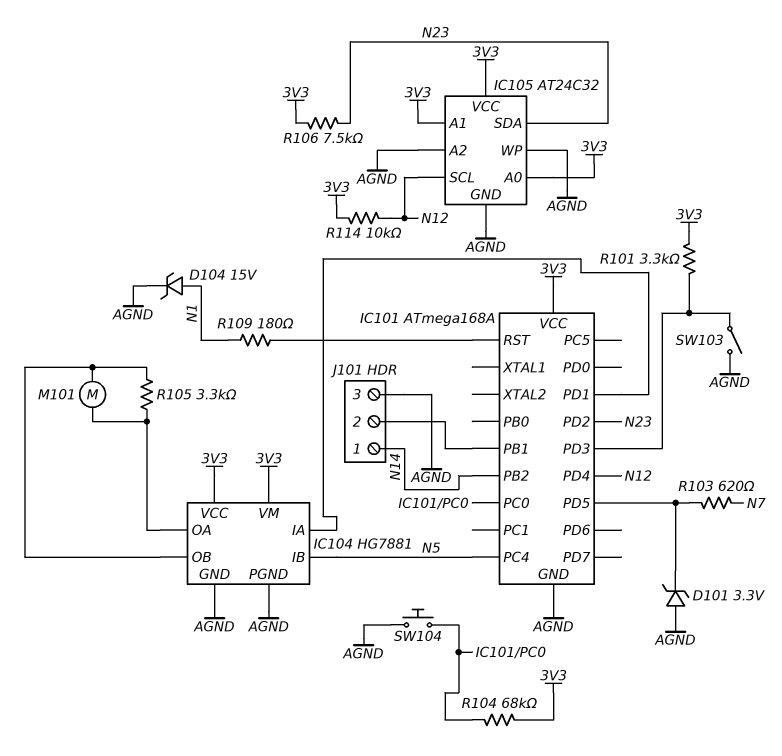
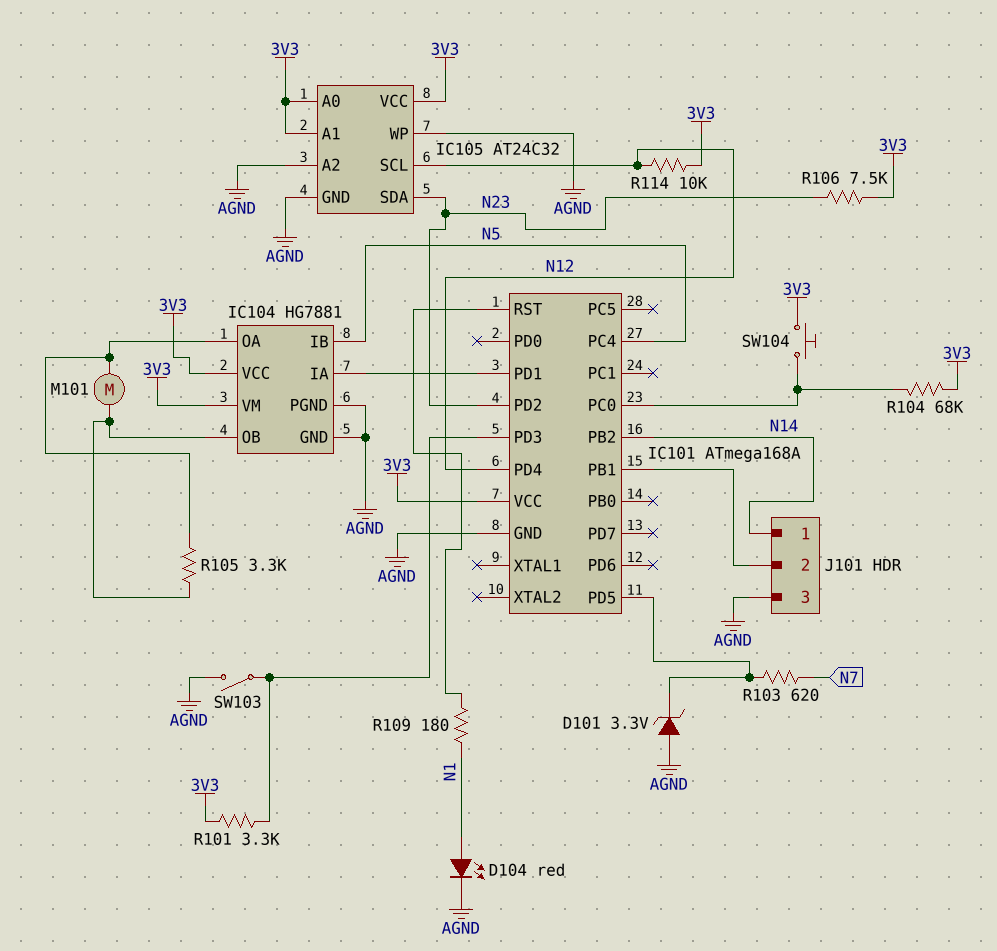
D104: zener 15V (A N1, K AGND) -> LED red (A N1, K AGND)
SW104: button (AGND, IC101/PC0) -> button (3V3, IC101/PC0)

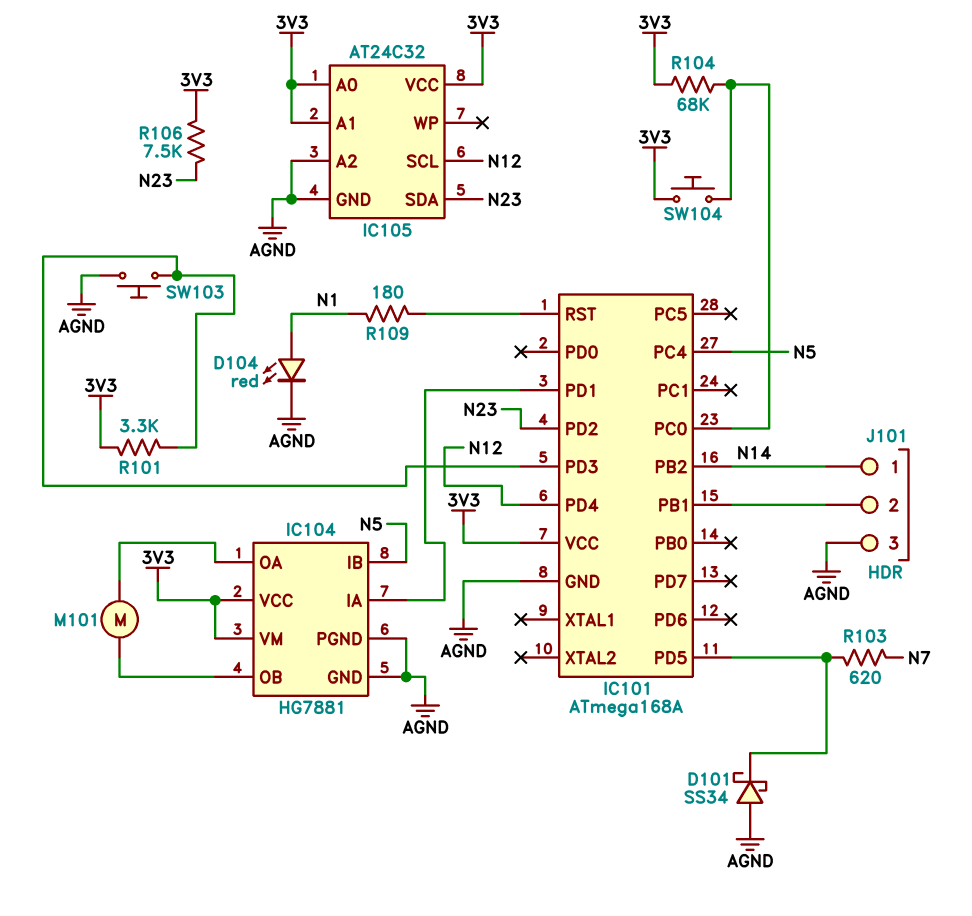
D101: zener 3.3V (A AGND, K IC101/PD5) -> schottky SS34 (A AGND, K IC101/PD5)
IC105 pin WP: AGND -> none
R105: 3.3k (IC104/OA, IC104/OB) -> none
R114: 10k (3V3, N12) -> none
SW103: switch (AGND, IC101/PD3) -> button (AGND, IC101/PD3)

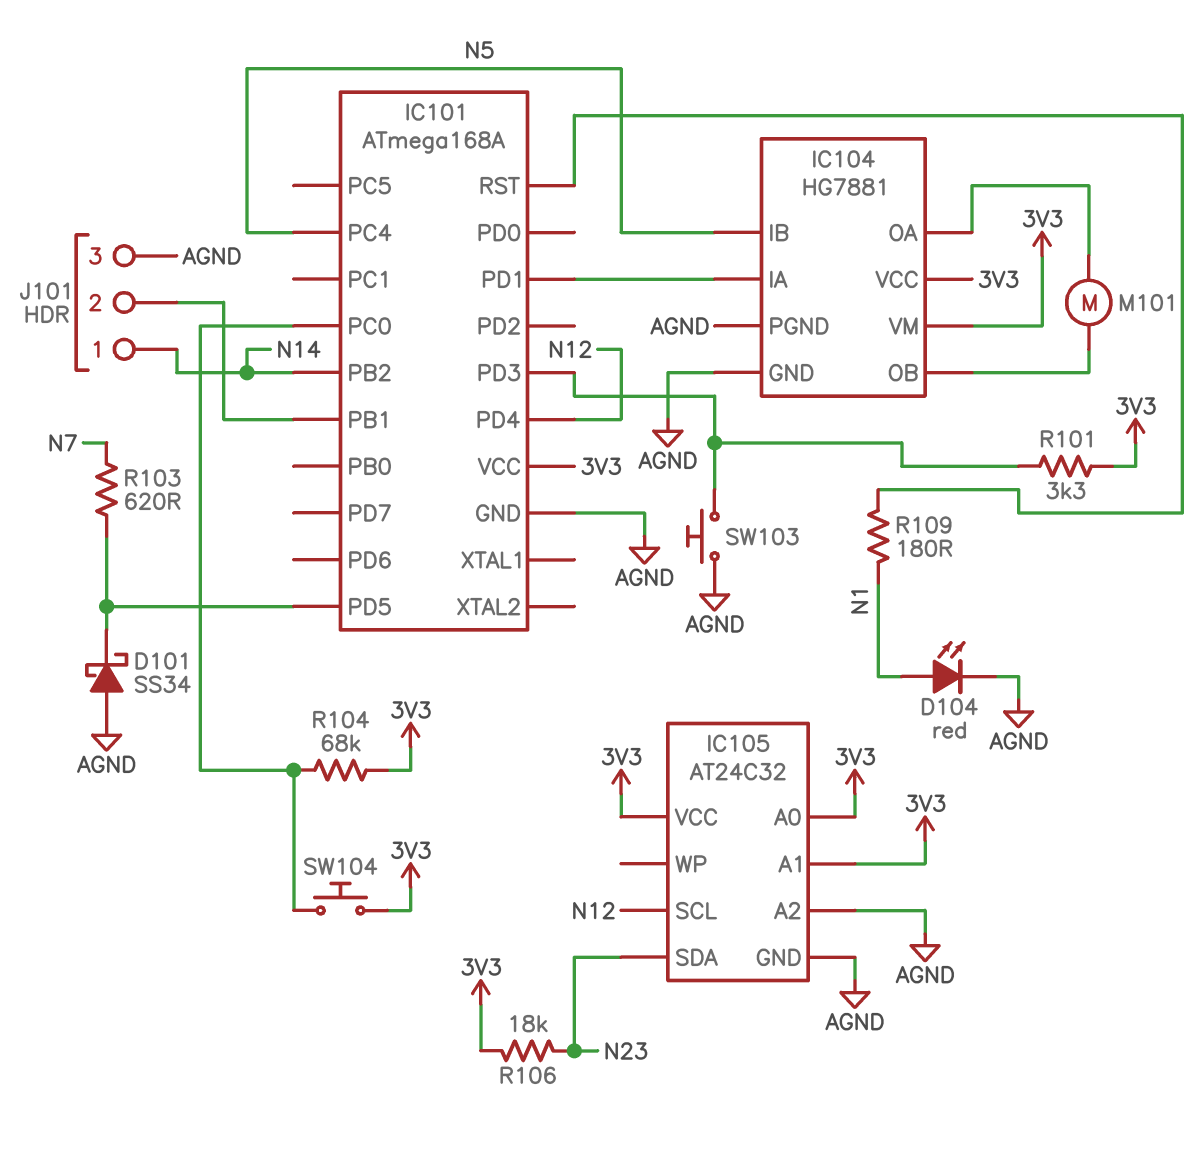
IC101 pin PD2: N23 -> none
R106: 7.5k (3V3, N23) -> 18k (3V3, N23)

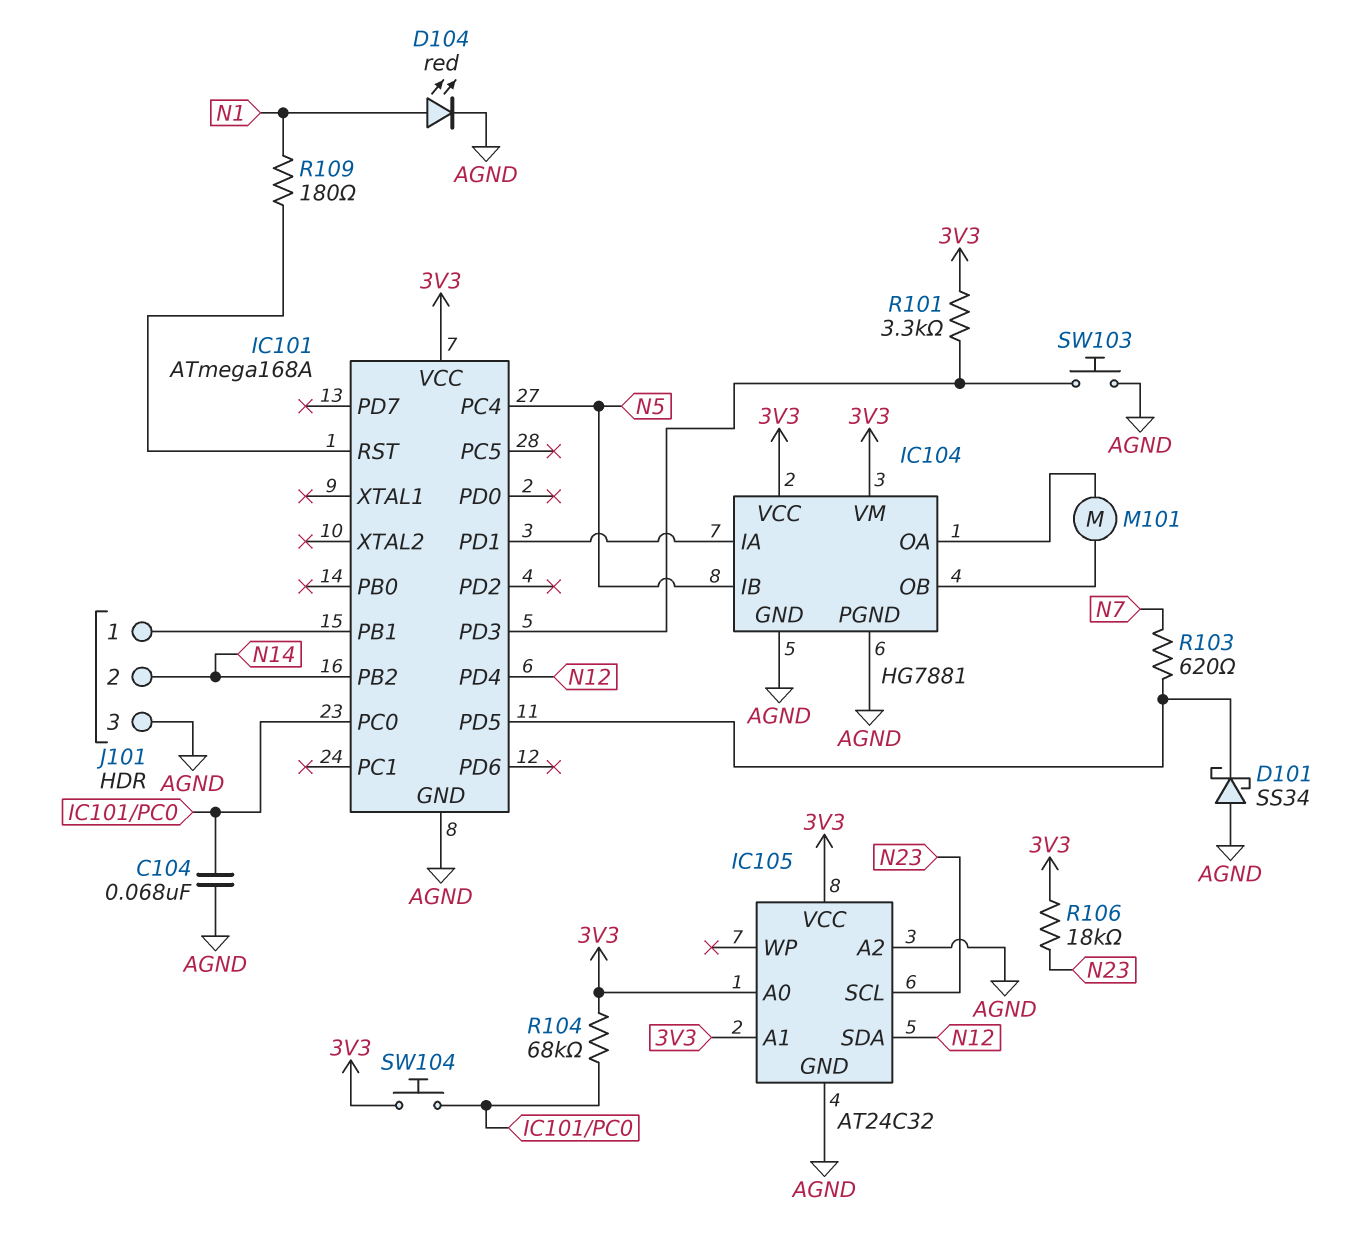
C104: none -> 68nF (AGND, IC101/PC0)
IC105 pin SCL: N12 -> N23
IC105 pin SDA: N23 -> N12
J101 pin 1: N14 -> IC101/PB1
J101 pin 2: IC101/PB1 -> N14

